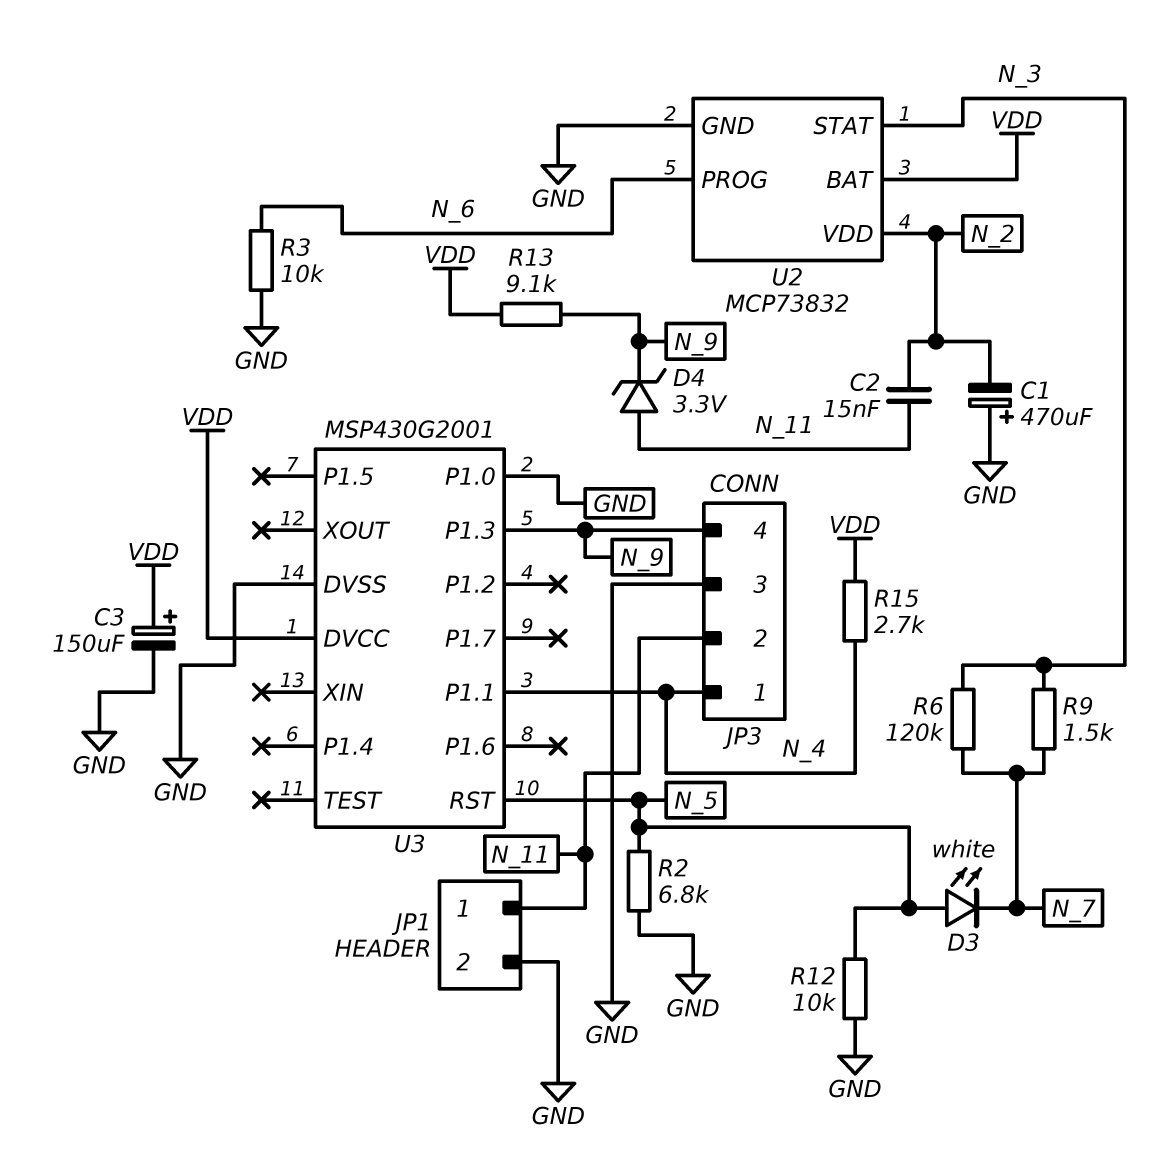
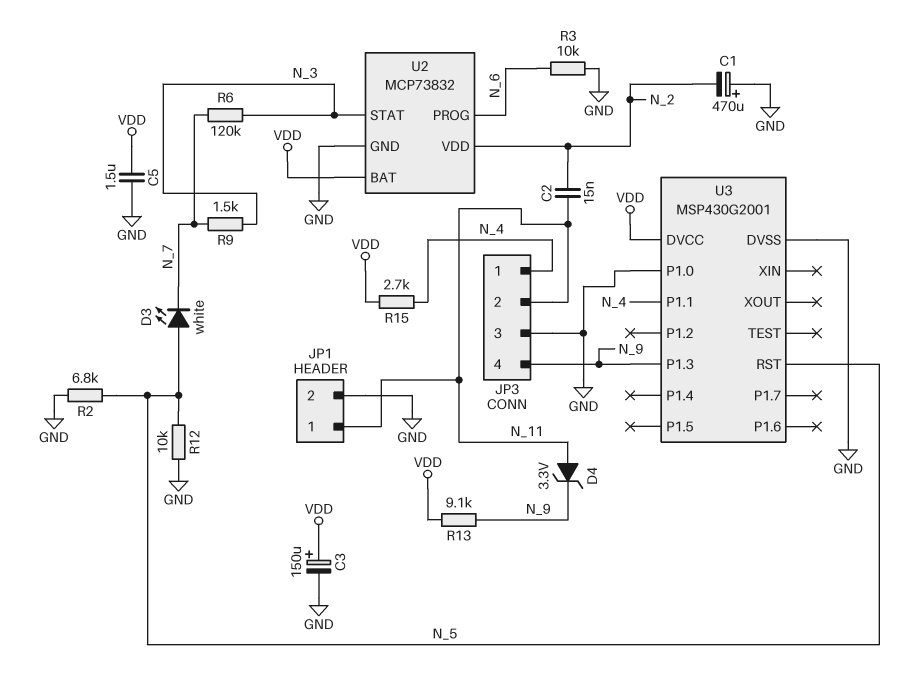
C5: none -> 1.5uF (GND, VDD)

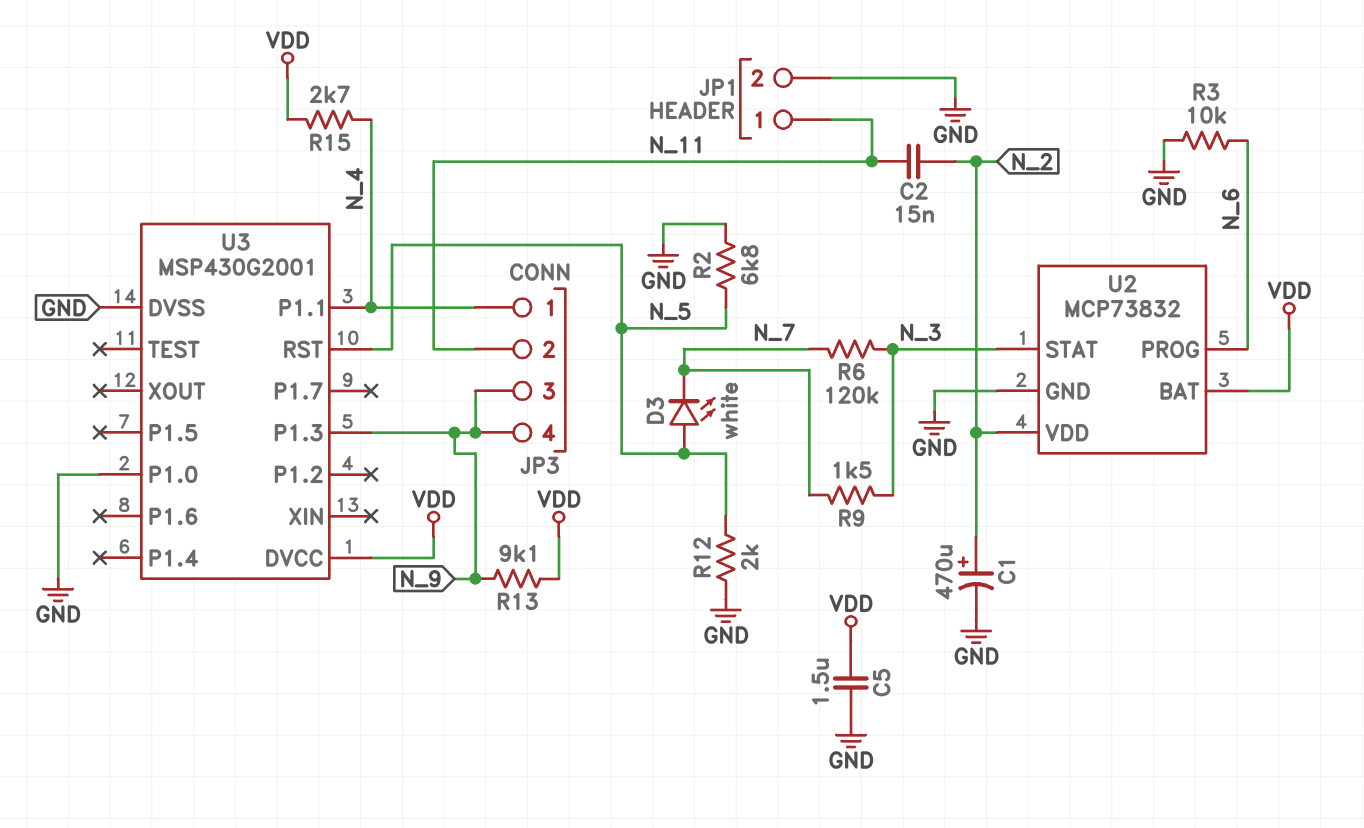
C1: 470uF (plus GND, minus N_2) -> 470uF (plus N_2, minus GND)
C3: 150uF (plus VDD, minus GND) -> none
D4: zener 3.3V (A N_11, K N_9) -> none
JP3 pin 3: GND -> N_9
R12: 10k (GND, N_5) -> 2k (GND, N_5)

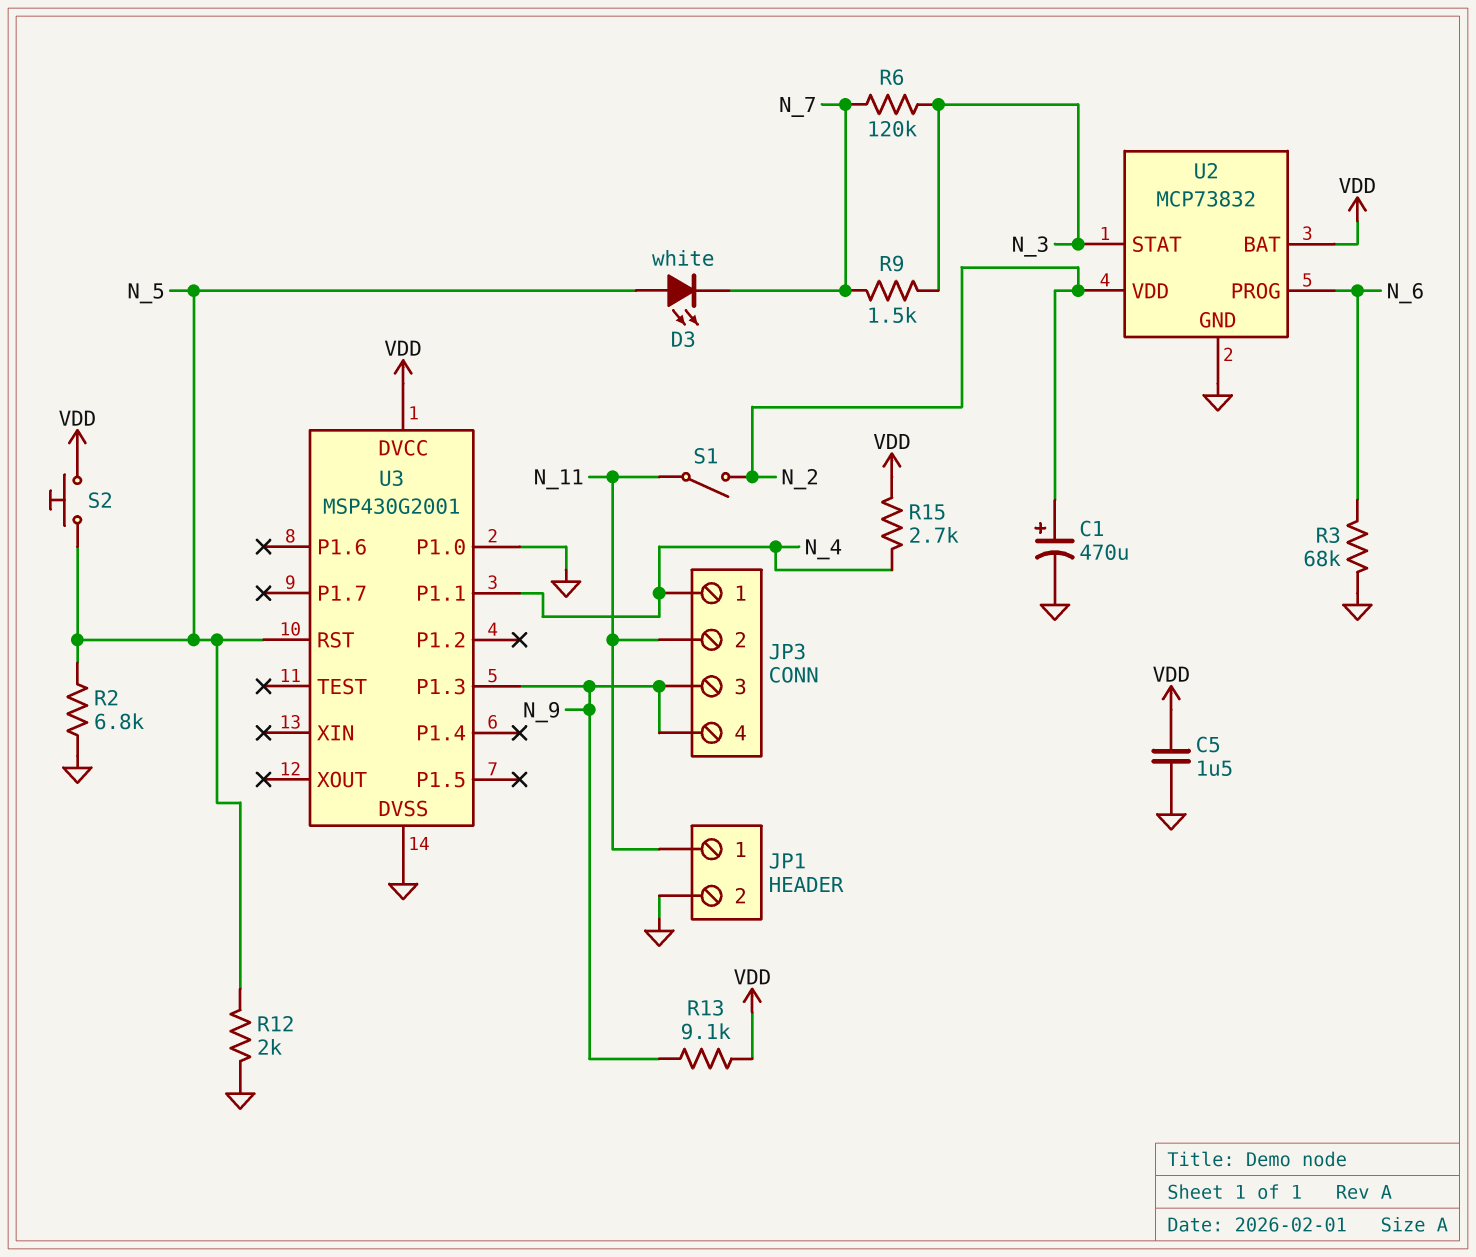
C2: 15nF (N_2, N_11) -> none
R3: 10k (GND, N_6) -> 68k (GND, N_6)
S1: none -> switch (N_2, N_11)
S2: none -> button (N_5, VDD)

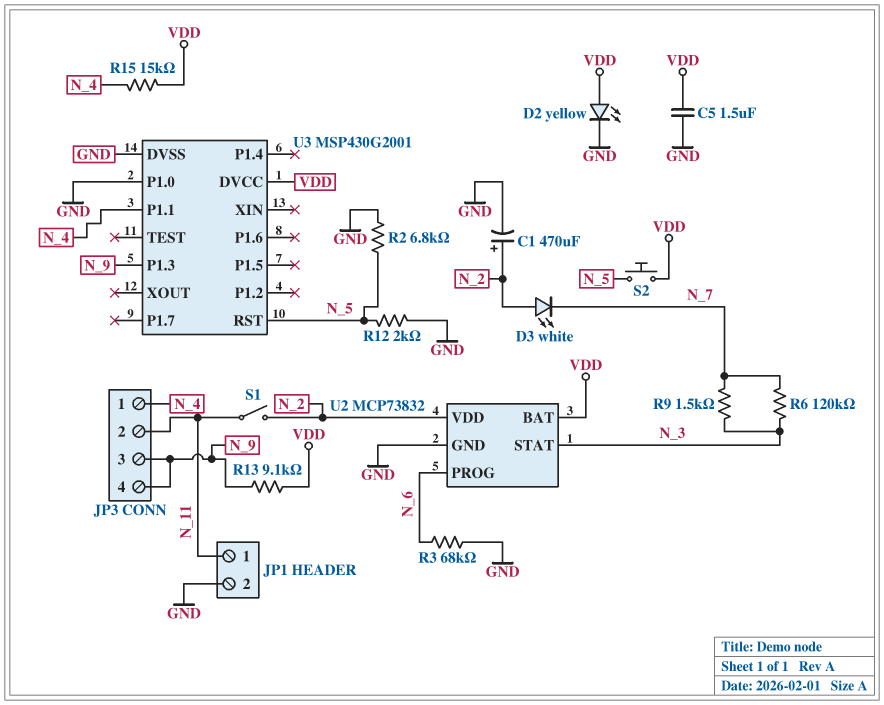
D2: none -> LED yellow (A VDD, K GND)
D3: LED white (A N_5, K N_7) -> LED white (A N_2, K N_7)
R15: 2.7k (N_4, VDD) -> 15k (N_4, VDD)

